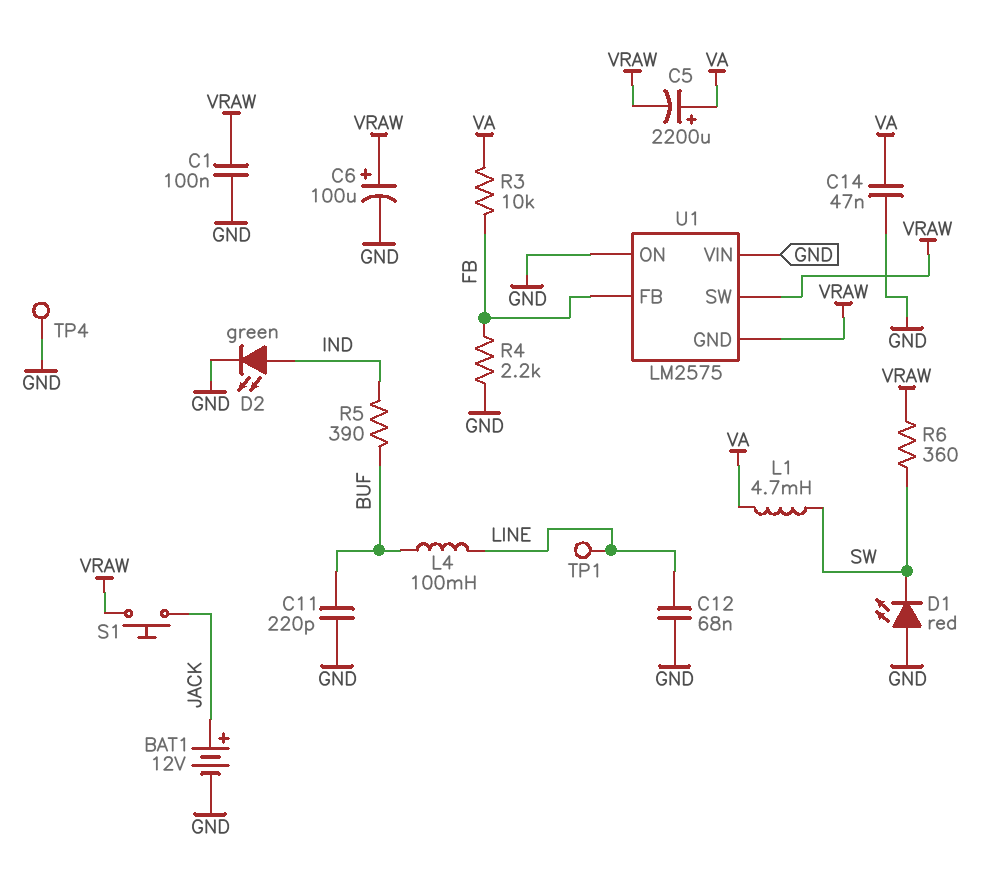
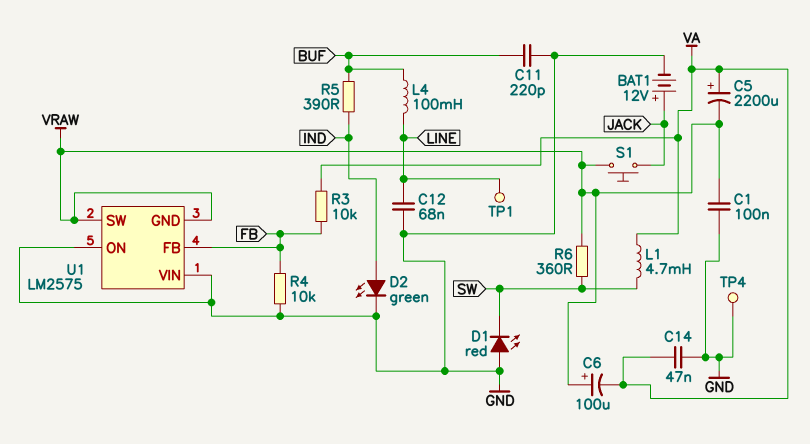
C6: 100uF (plus VRAW, minus GND) -> 100uF (plus VRAW, minus VA)
R4: 2.2k (FB, GND) -> 10k (FB, GND)

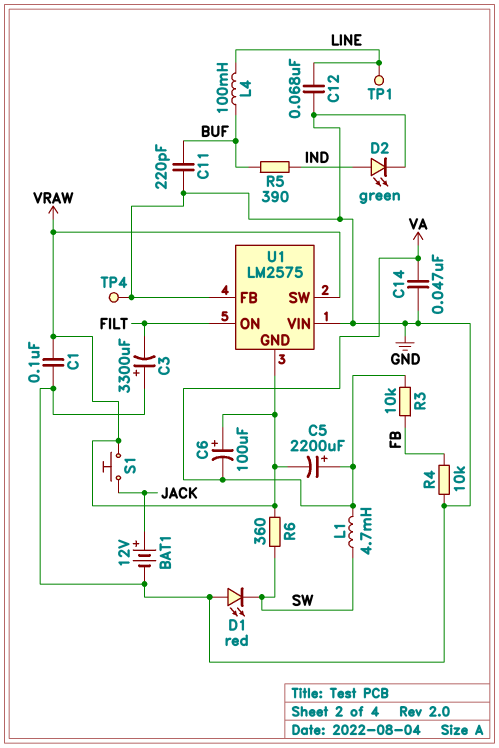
C3: none -> 3300uF (plus GND, minus FILT)
U1 pin FB: FB -> GND
U1 pin ON: GND -> FILT

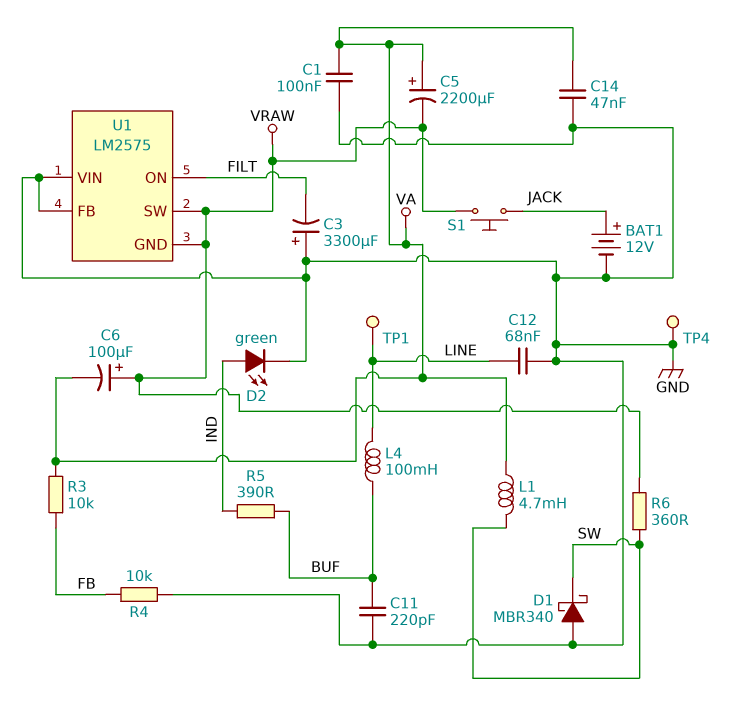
C1: 100nF (GND, VRAW) -> 100nF (GND, VA)
D1: LED red (A GND, K SW) -> schottky MBR340 (A GND, K SW)

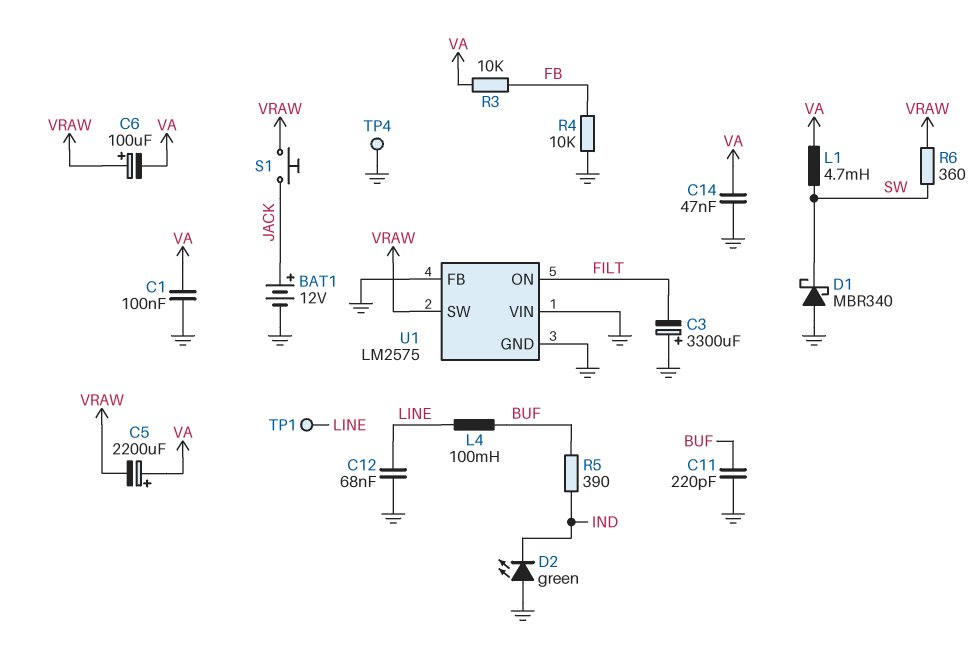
D2: LED green (A IND, K GND) -> LED green (A GND, K IND)
U1 pin GND: VRAW -> GND

